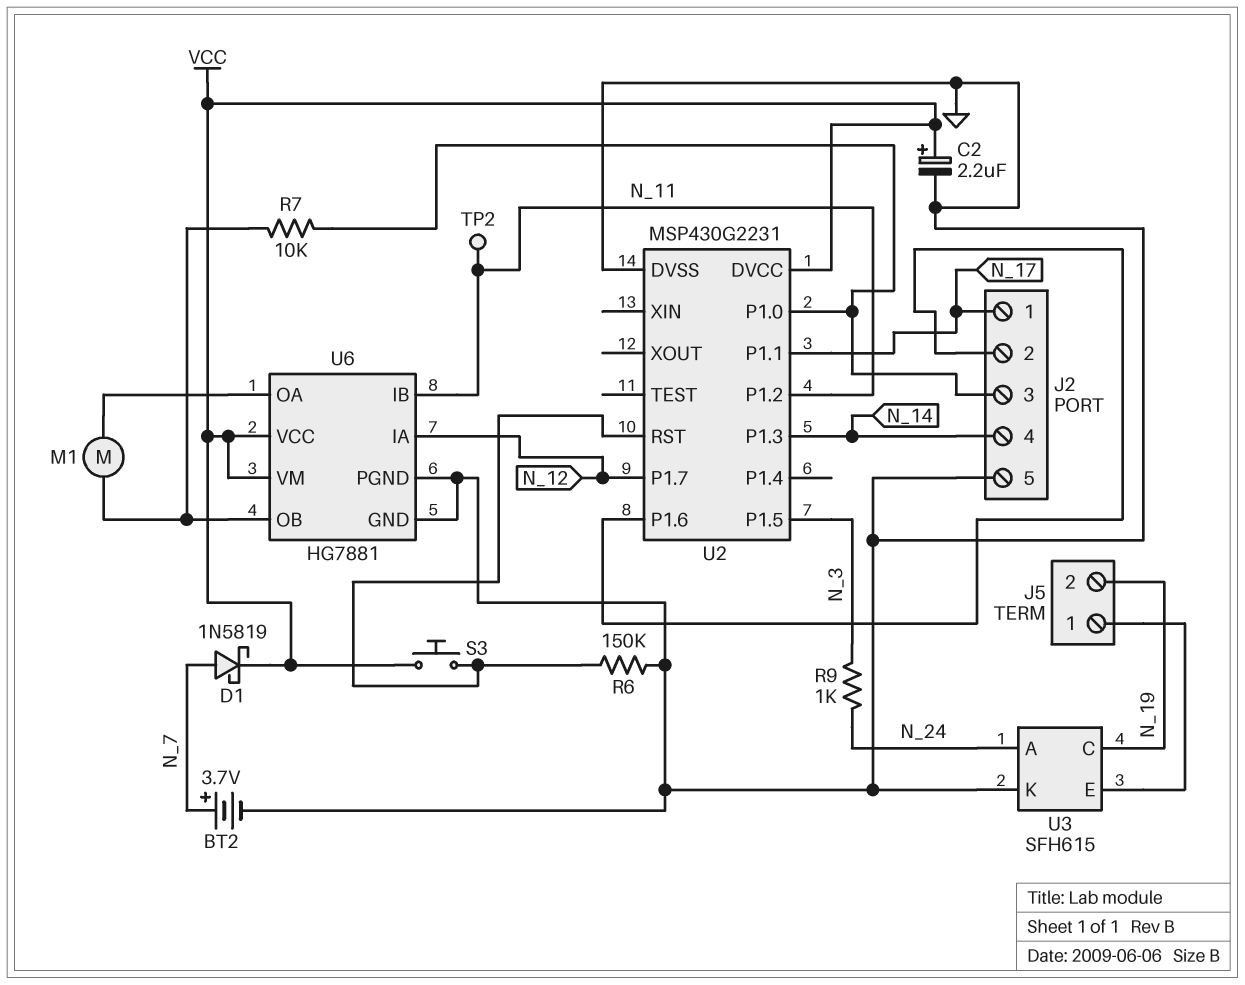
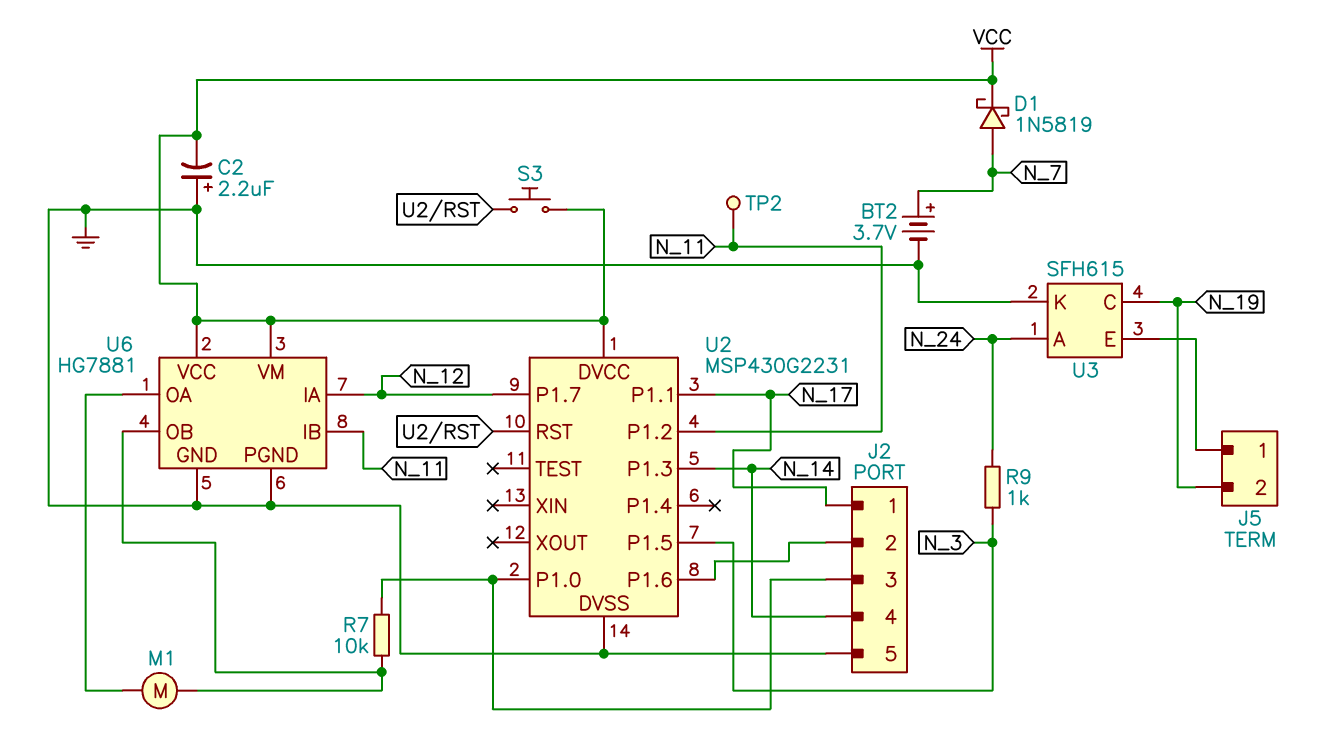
C2: 2.2uF (plus VCC, minus GND) -> 2.2uF (plus GND, minus VCC)
R6: 150k (GND, U2/RST) -> none

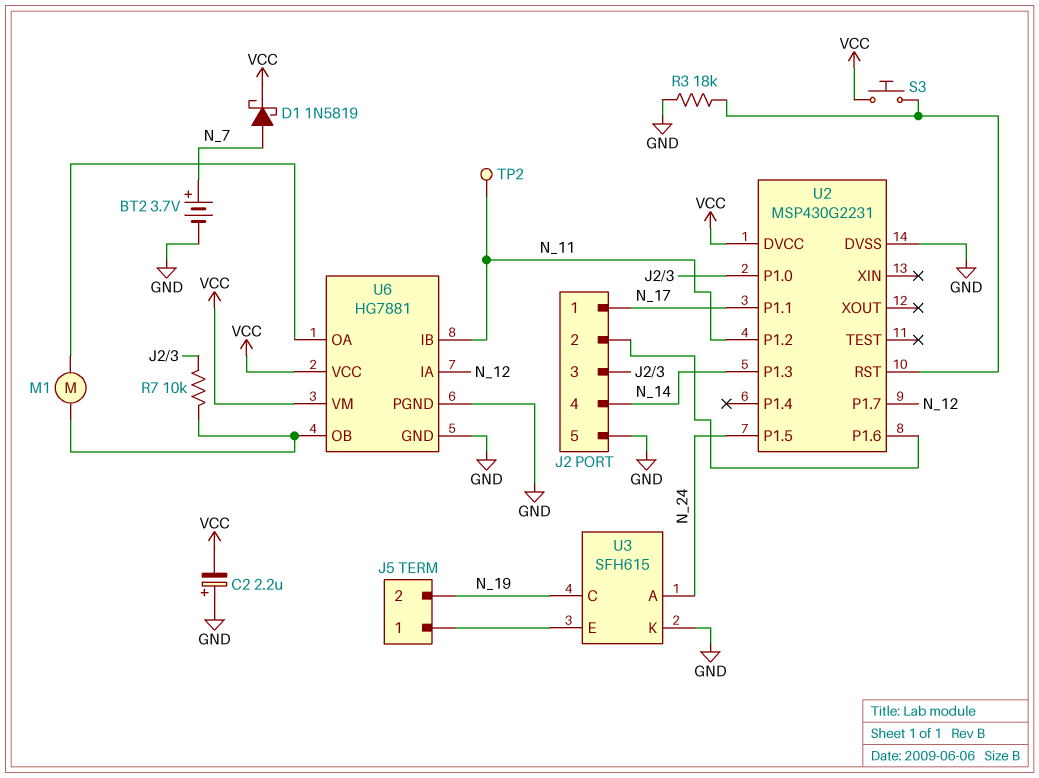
R3: none -> 18k (GND, U2/RST)
R9: 1k (N_3, N_24) -> none
U2 pin P1.5: N_3 -> N_24

